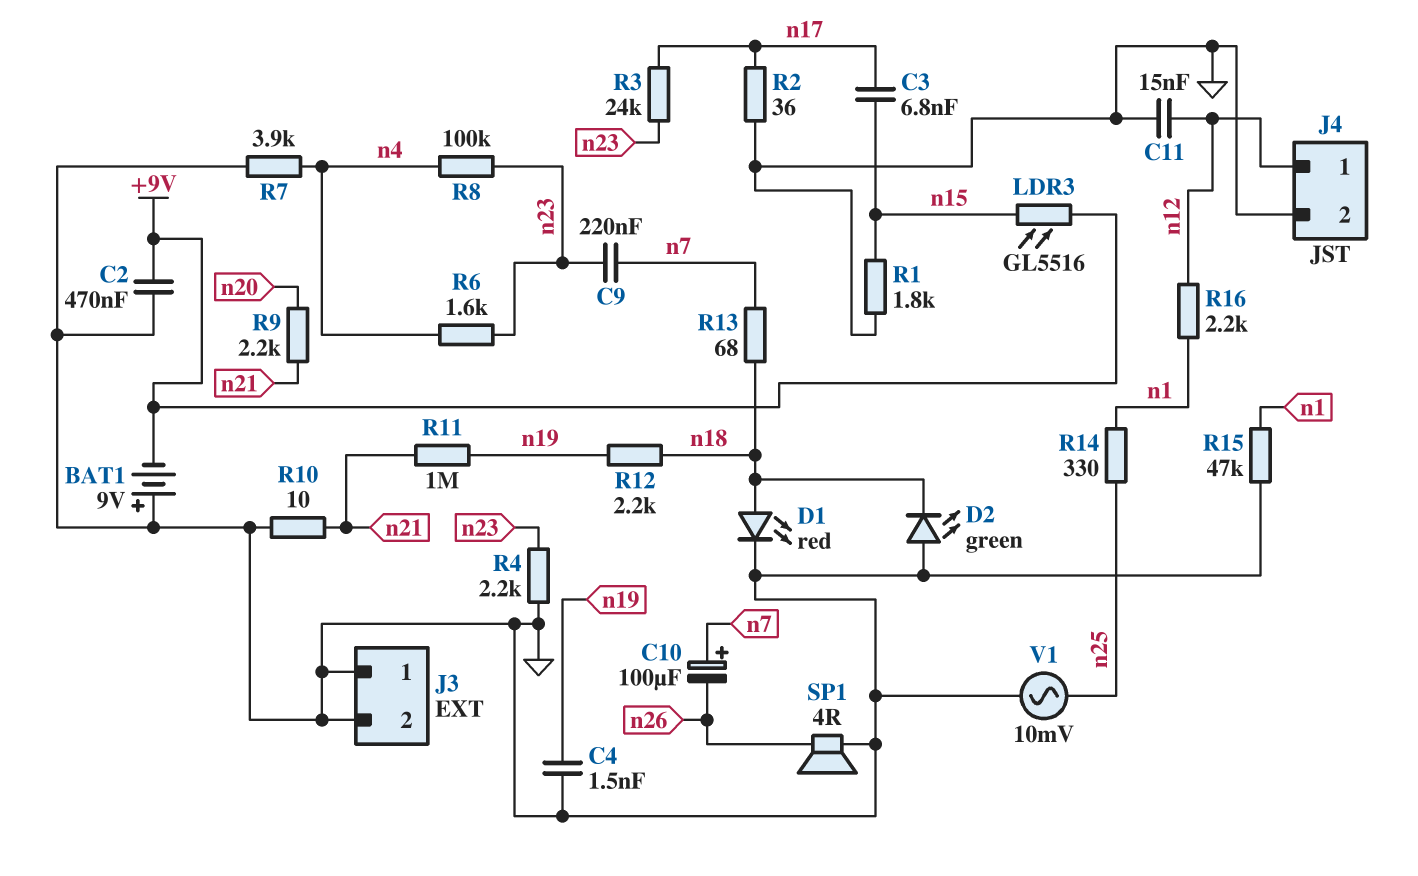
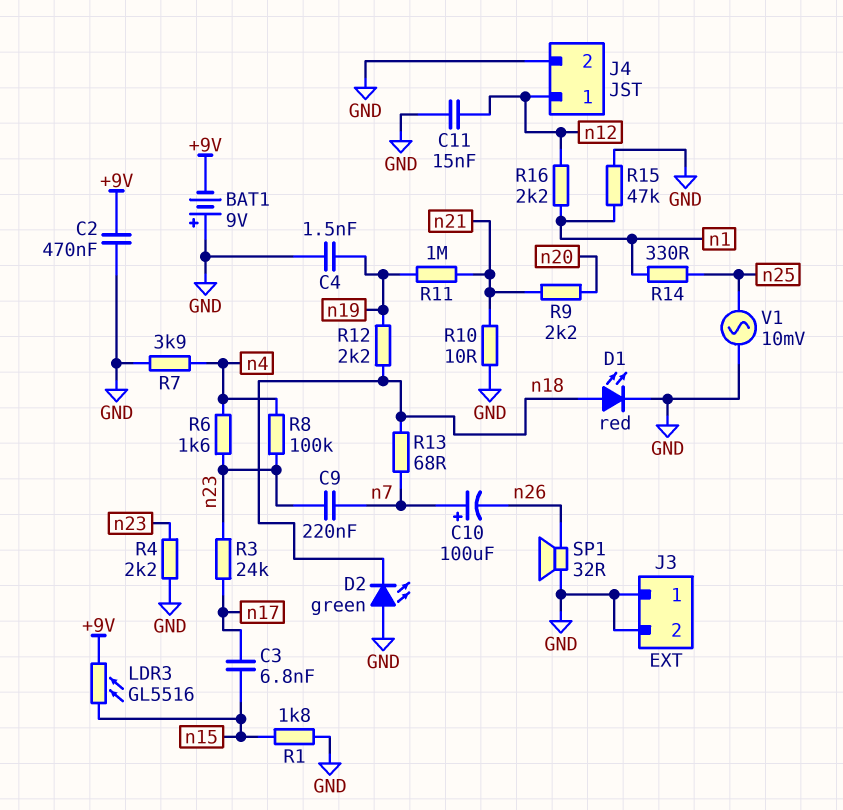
R2: 36 (GND, n17) -> none
SP1: speaker 4R (GND, n26) -> speaker 32R (GND, n26)

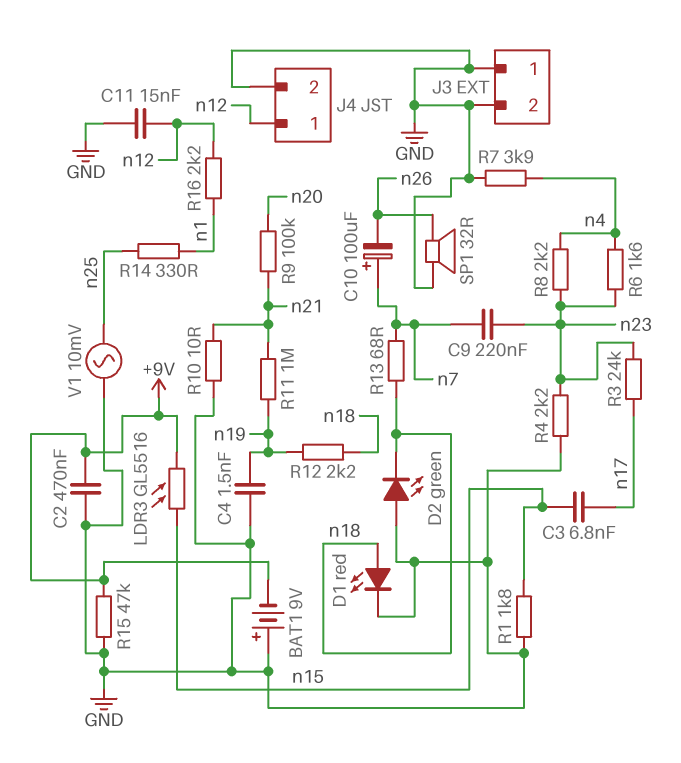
R8: 100k (n4, n23) -> 2.2k (n4, n23)
R9: 2.2k (n20, n21) -> 100k (n20, n21)
R15: 47k (GND, n1) -> 47k (+9V, GND)

